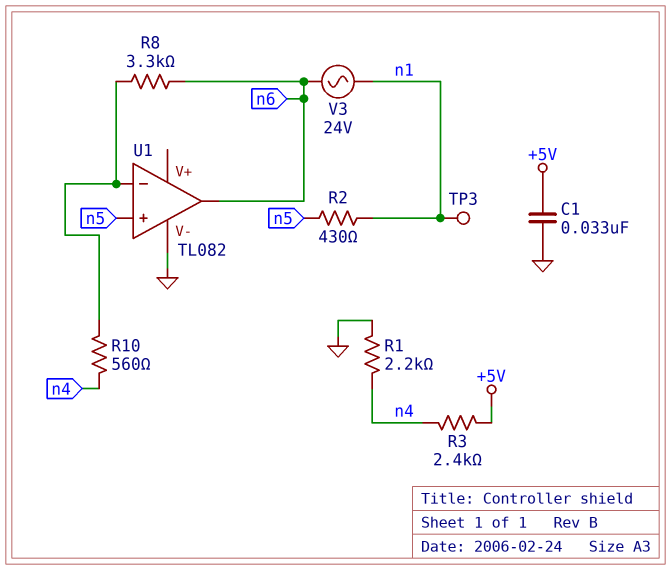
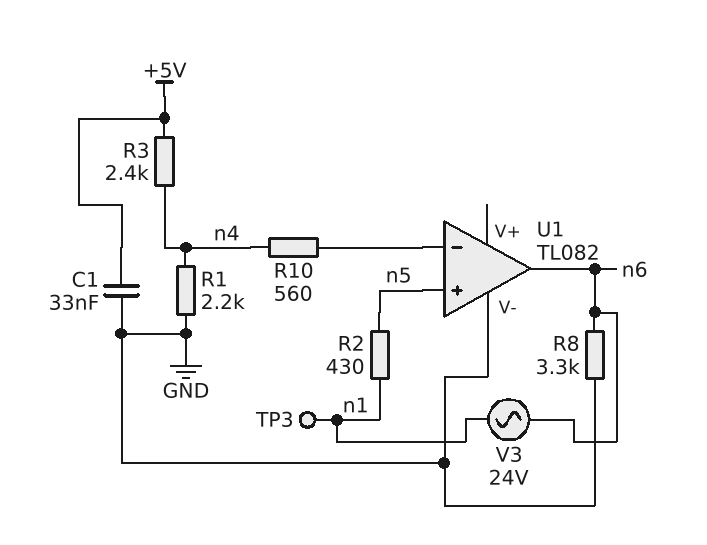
R8: 3.3k (U1/in-, n6) -> 3.3k (GND, n6)

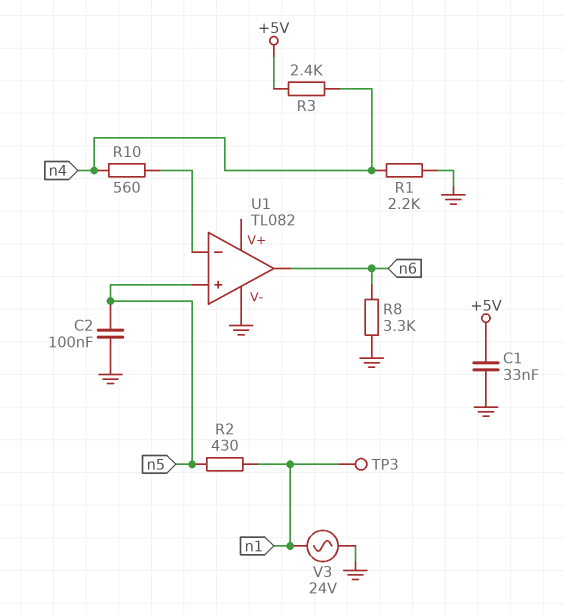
C2: none -> 100nF (GND, n5)
V3: AC 24V (n1, n6) -> AC 24V (GND, n1)

